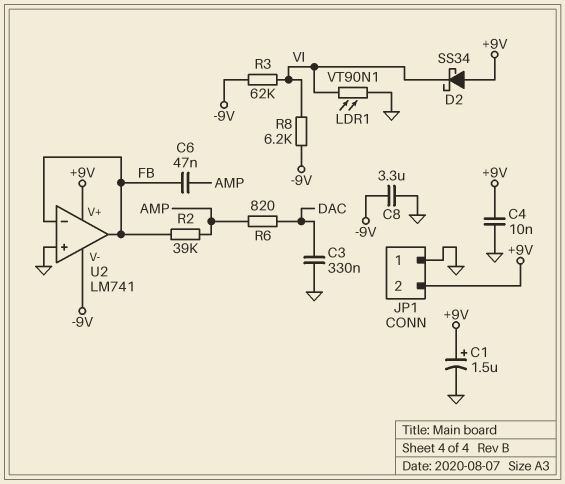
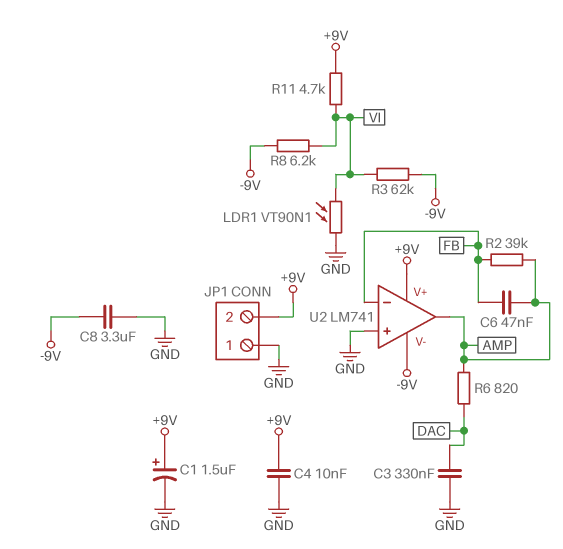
D2: schottky SS34 (A +9V, K VI) -> none
R11: none -> 4.7k (+9V, VI)
U2 pin out: FB -> AMP

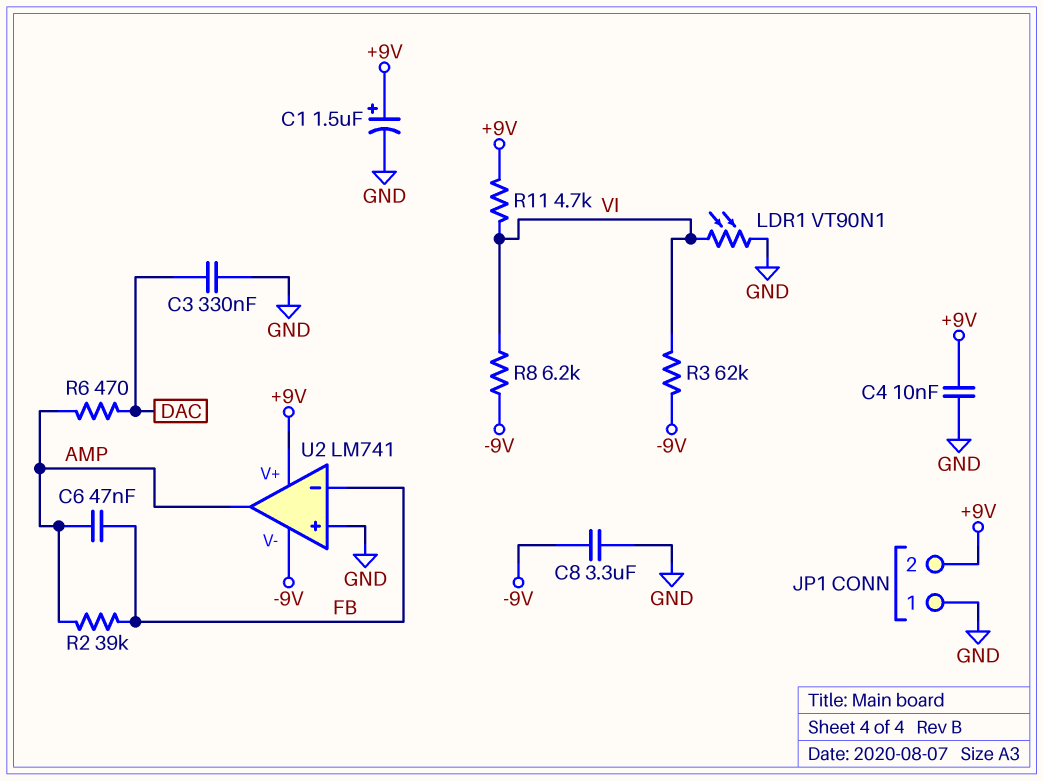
R6: 820 (AMP, DAC) -> 470 (AMP, DAC)

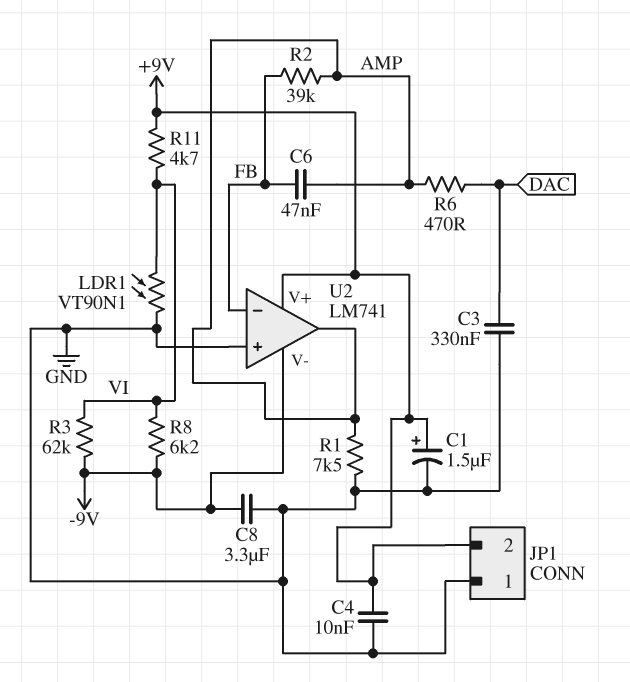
R1: none -> 7.5k (AMP, GND)

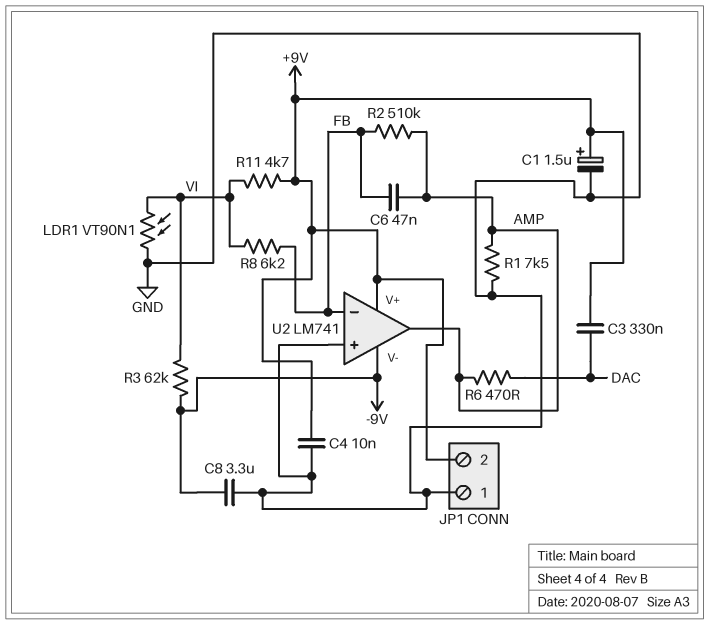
C3: 330nF (DAC, GND) -> 330nF (+9V, DAC)
R2: 39k (AMP, FB) -> 510k (AMP, FB)
R8: 6.2k (-9V, VI) -> 6.2k (FB, VI)

